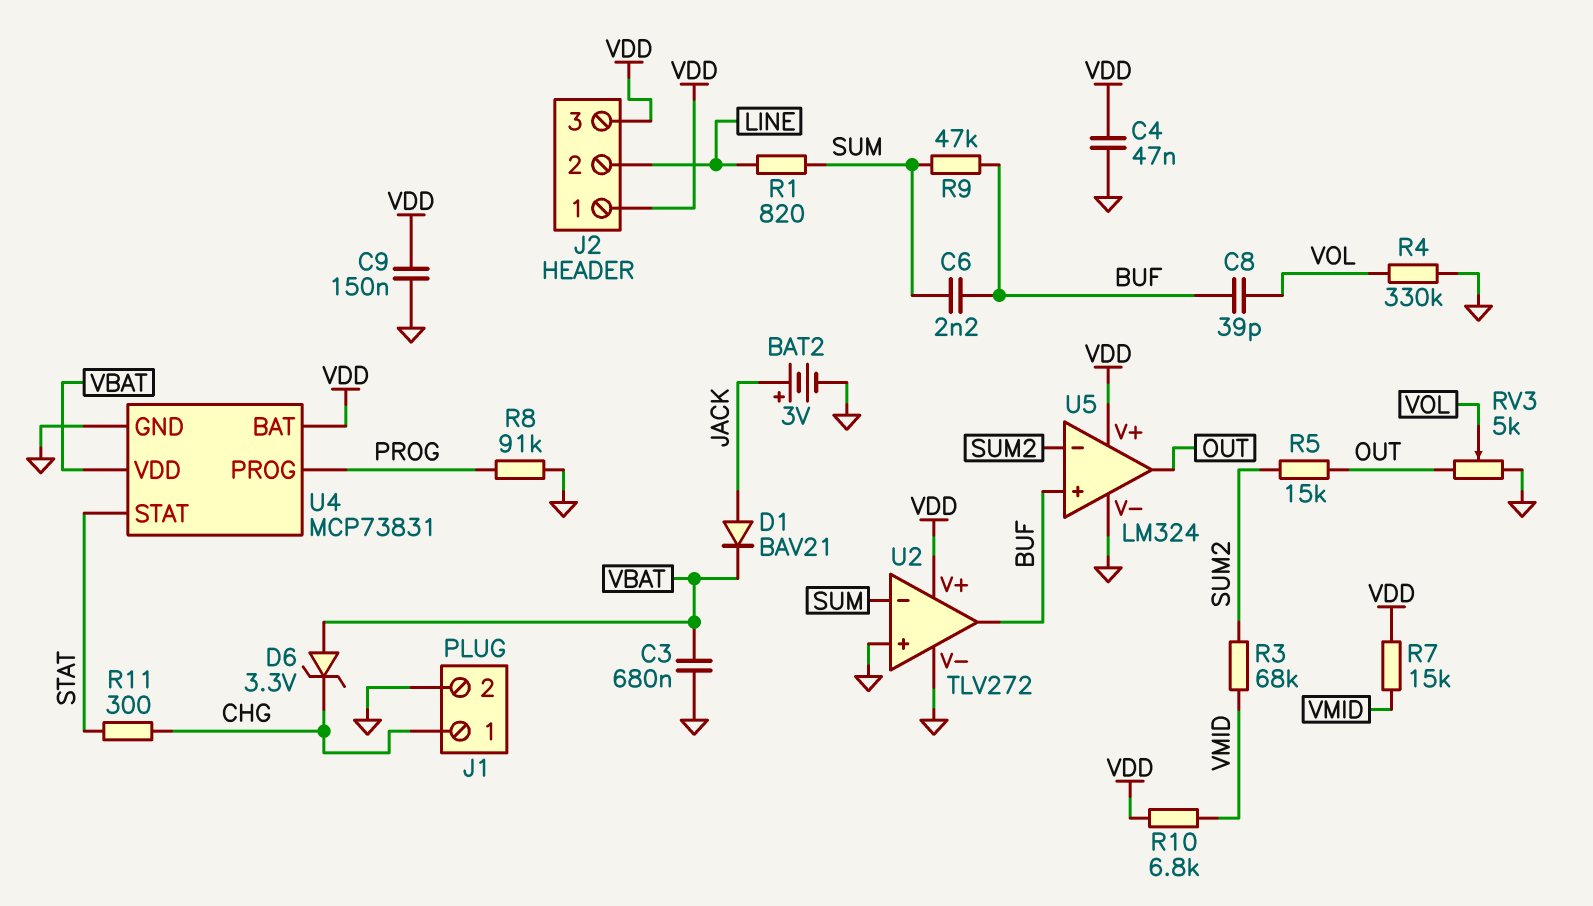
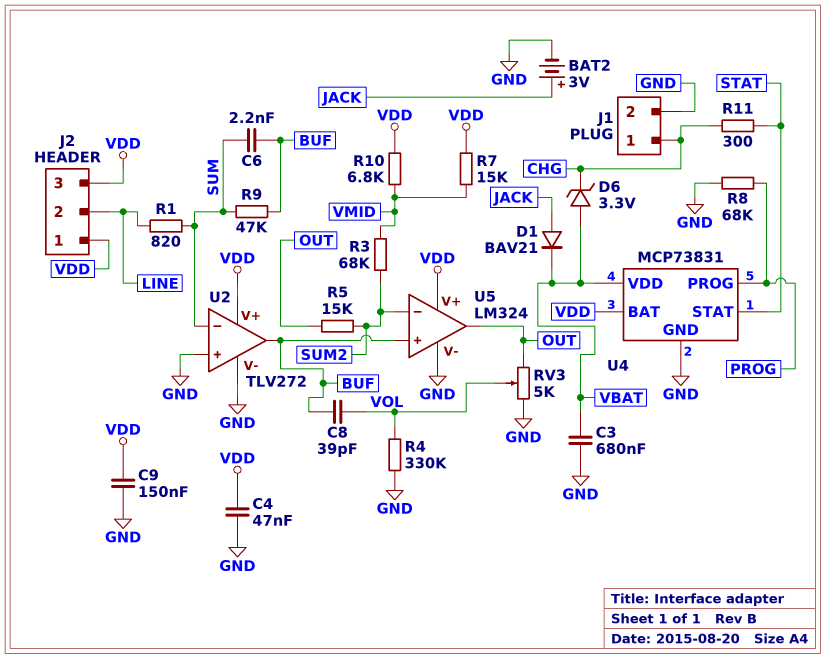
R8: 91k (GND, PROG) -> 68k (GND, PROG)

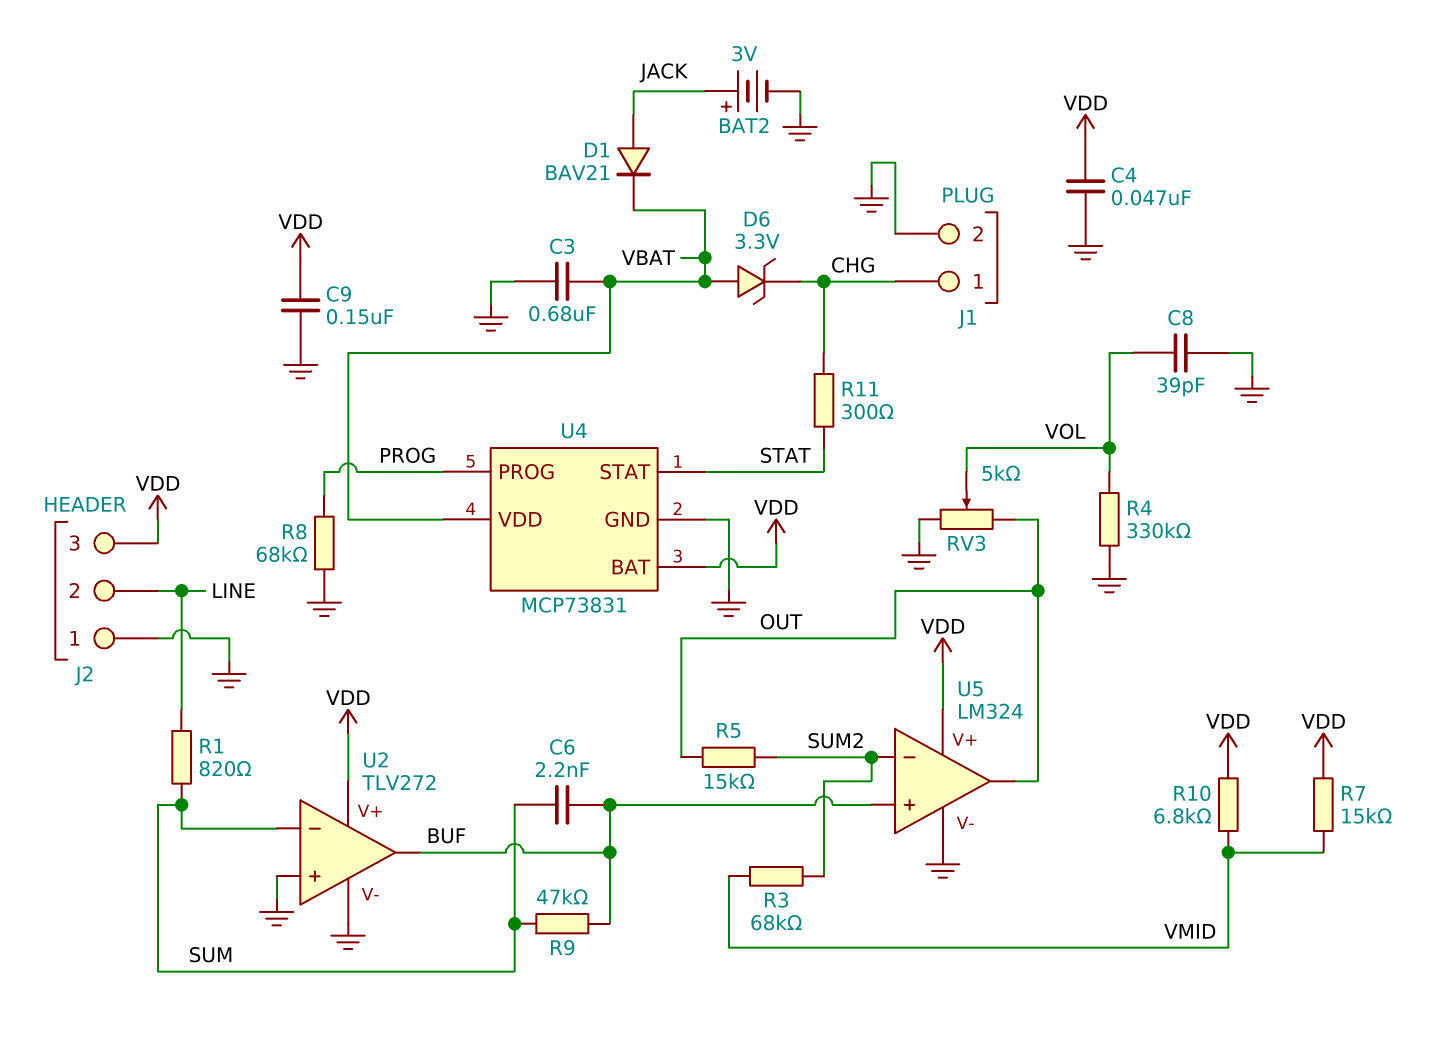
C8: 39pF (BUF, VOL) -> 39pF (GND, VOL)
J2 pin 1: VDD -> GND

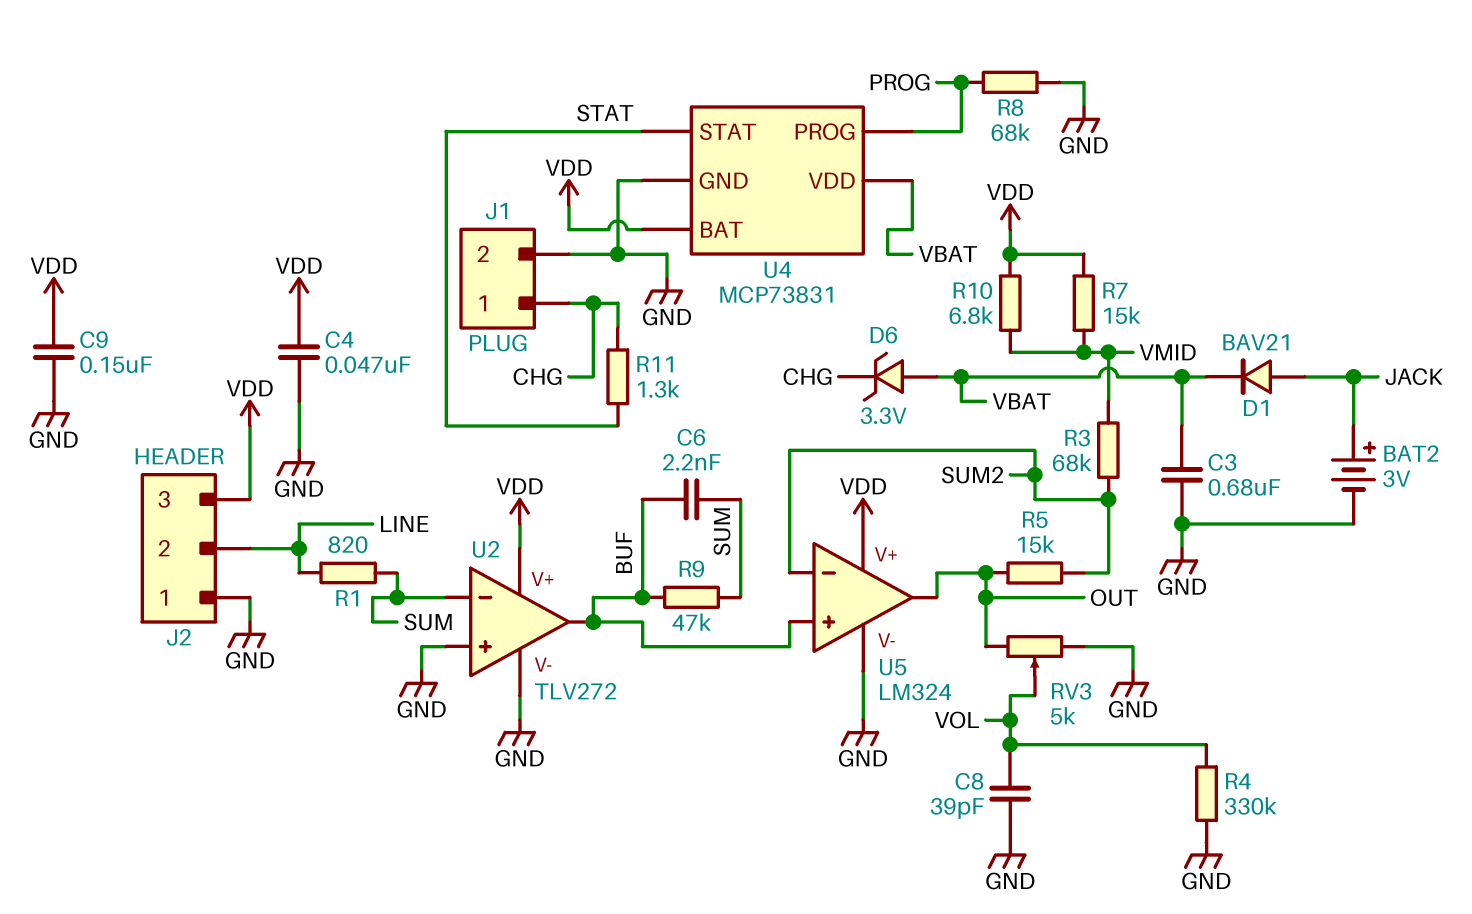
R11: 300 (CHG, STAT) -> 1.3k (CHG, STAT)

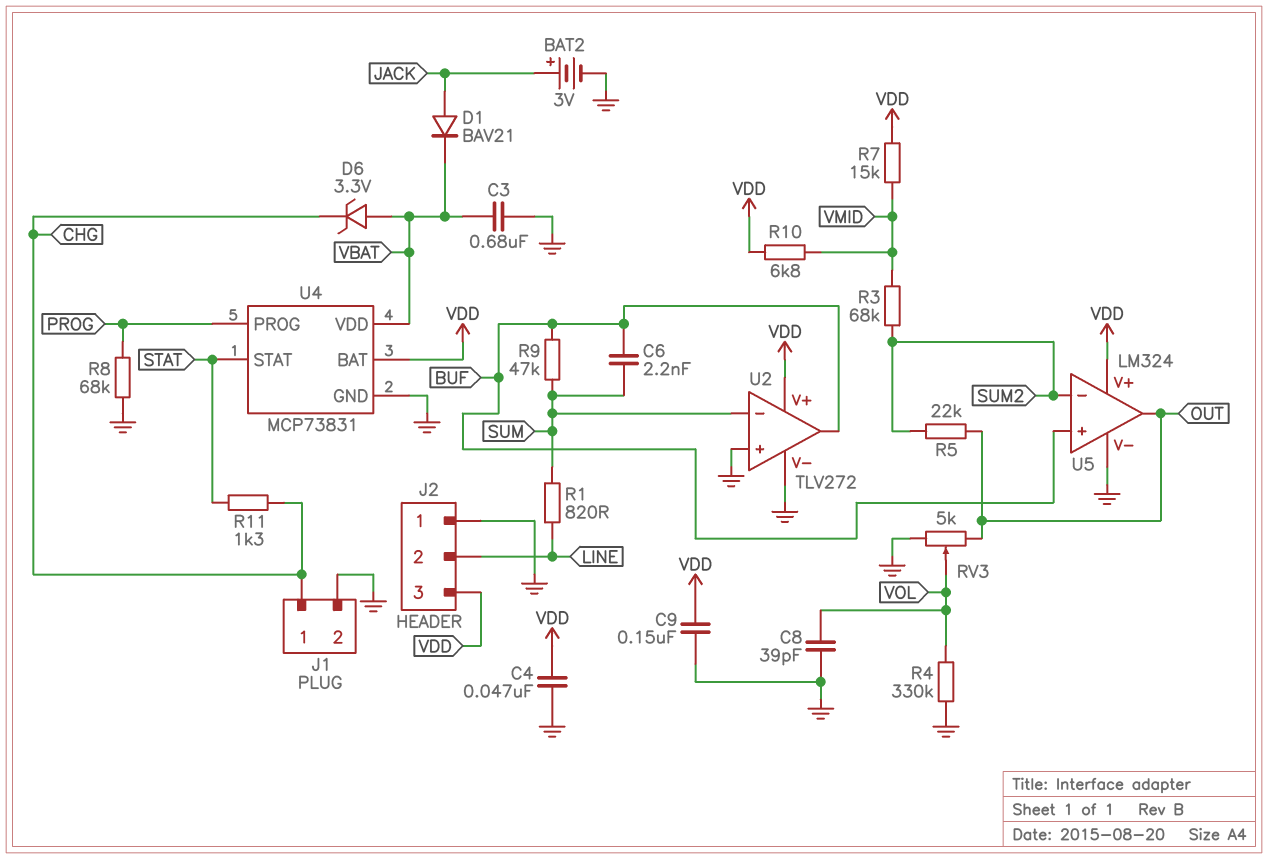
R5: 15k (OUT, SUM2) -> 22k (OUT, SUM2)

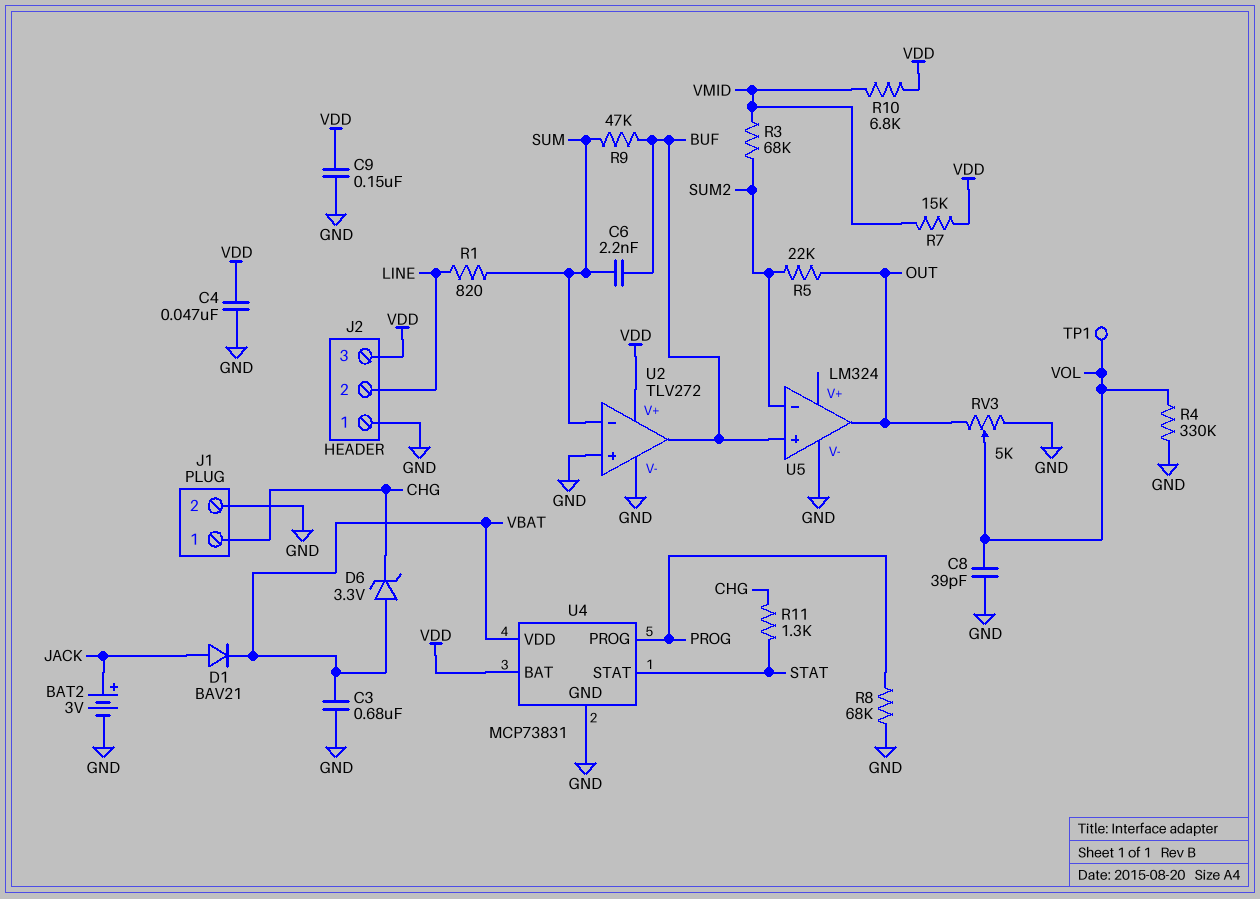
TP1: none -> test point (VOL)
U5 pin V+: VDD -> none

